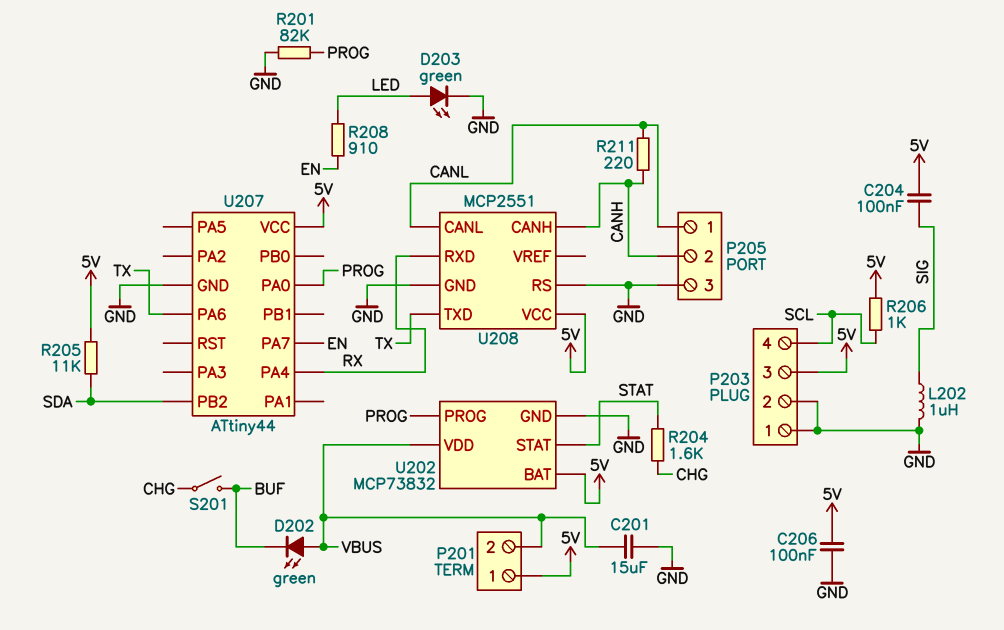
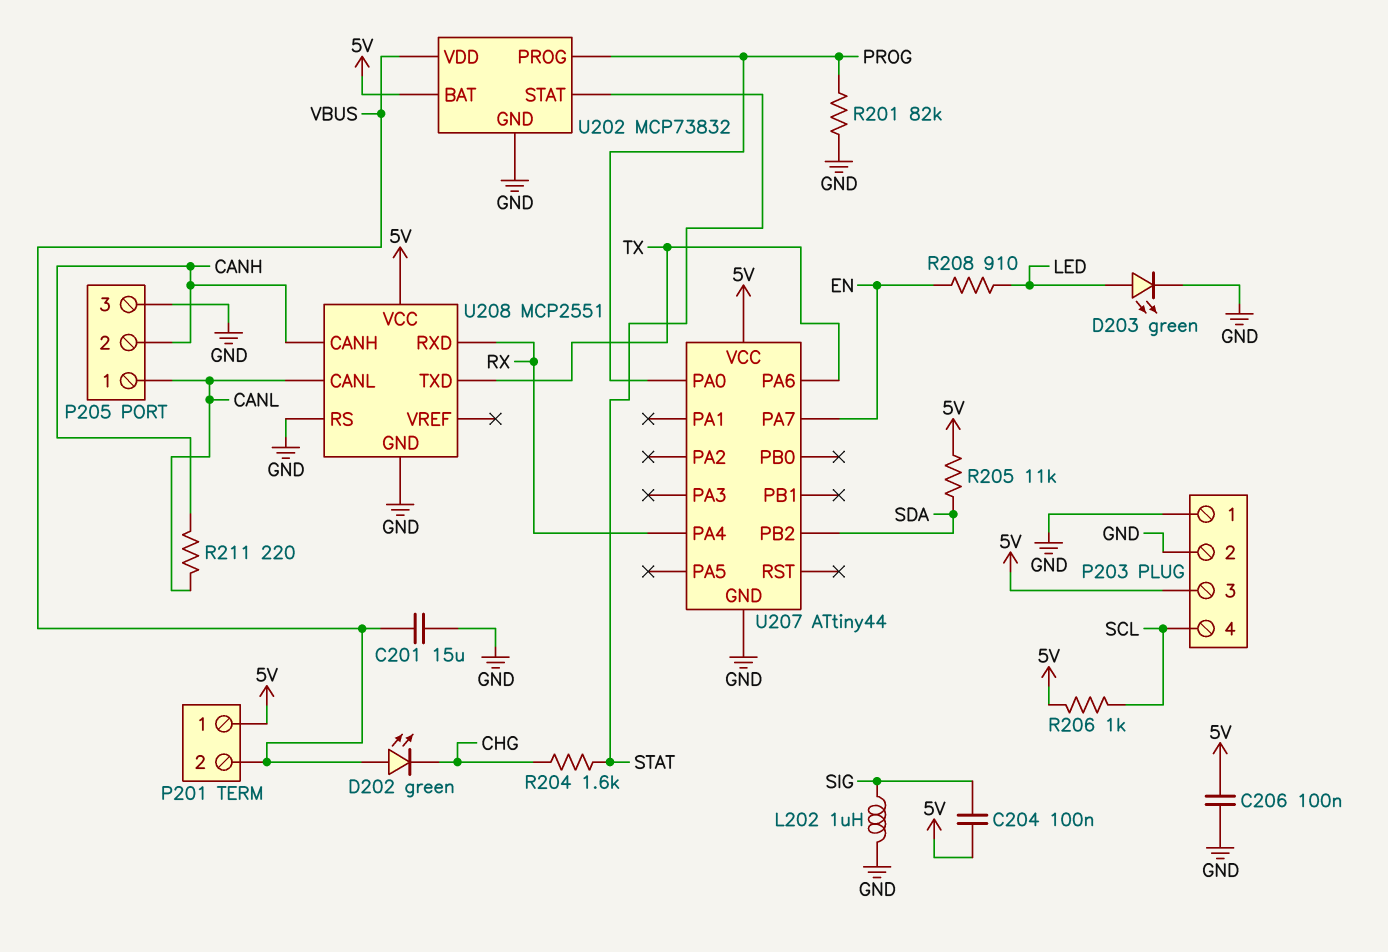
D202: LED green (A VBUS, K BUF) -> LED green (A VBUS, K CHG)
S201: switch (BUF, CHG) -> none

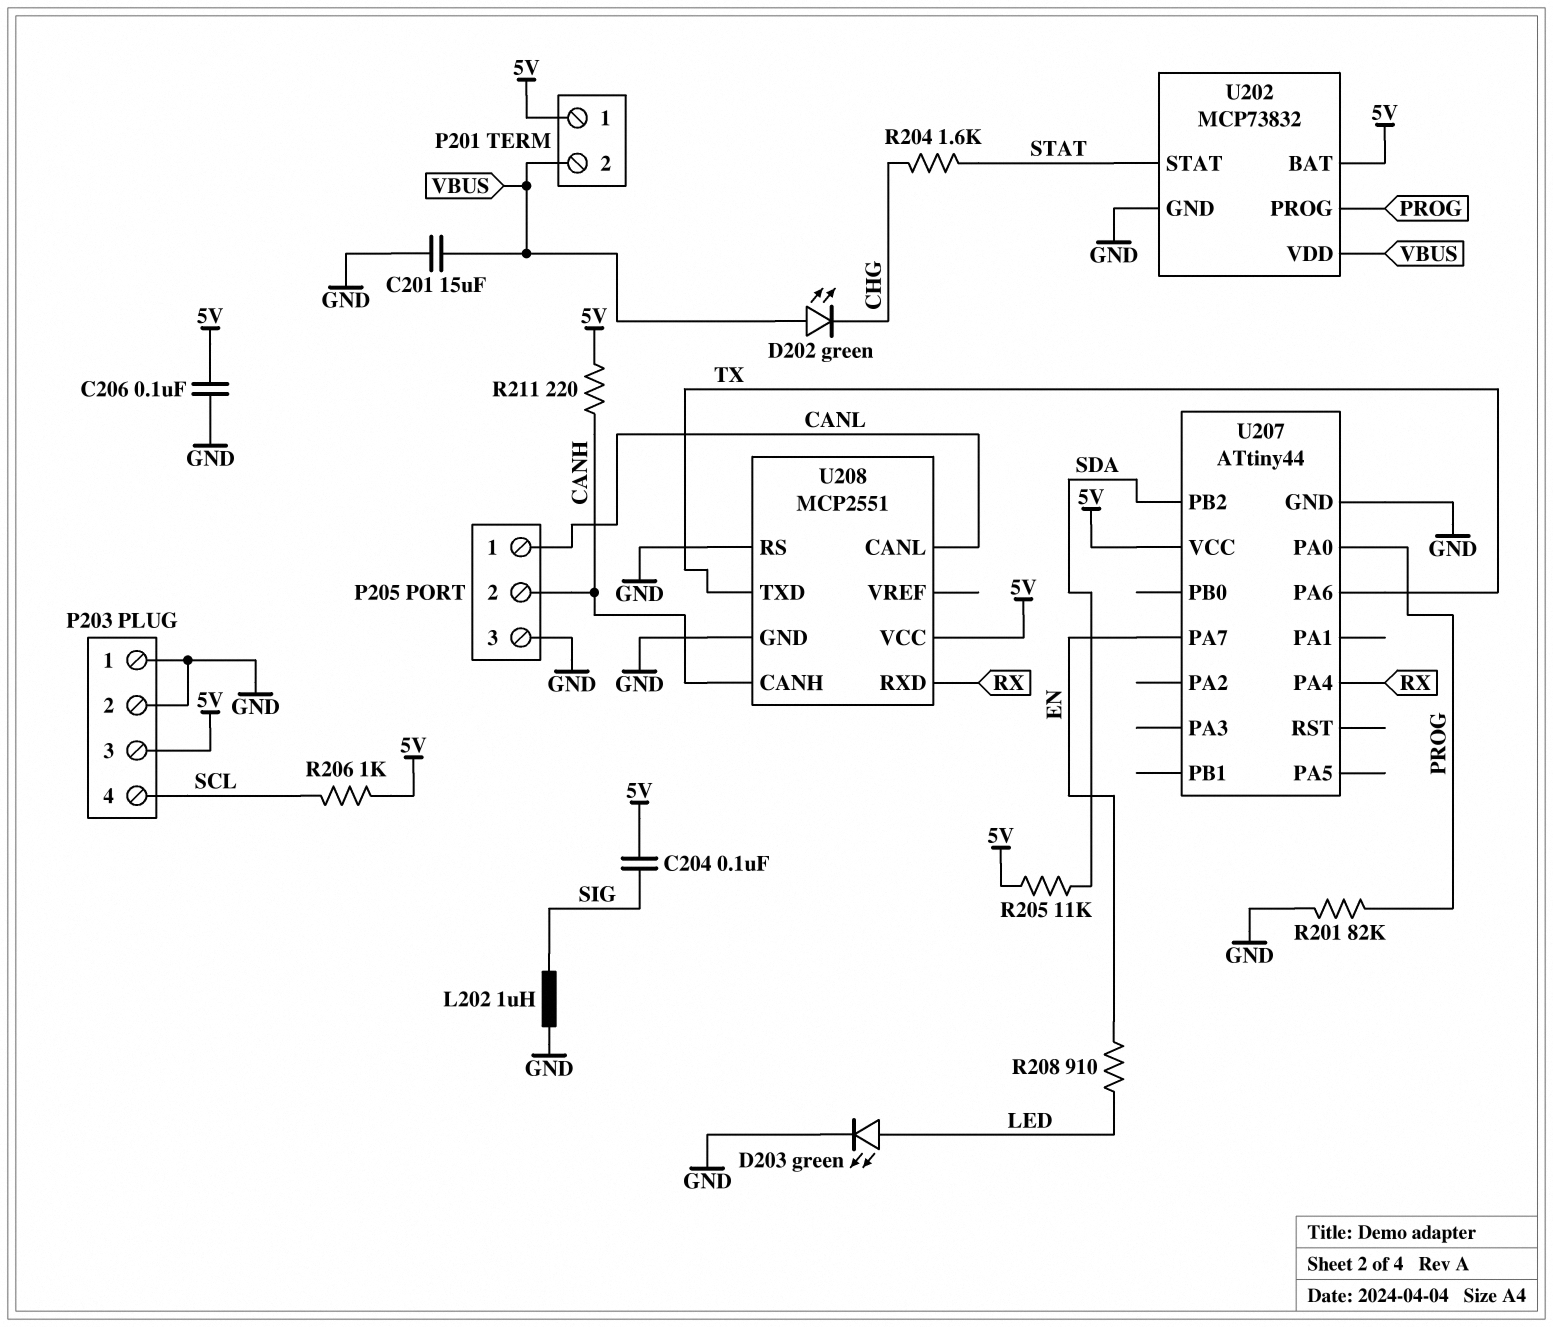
R211: 220 (CANH, CANL) -> 220 (5V, CANH)

